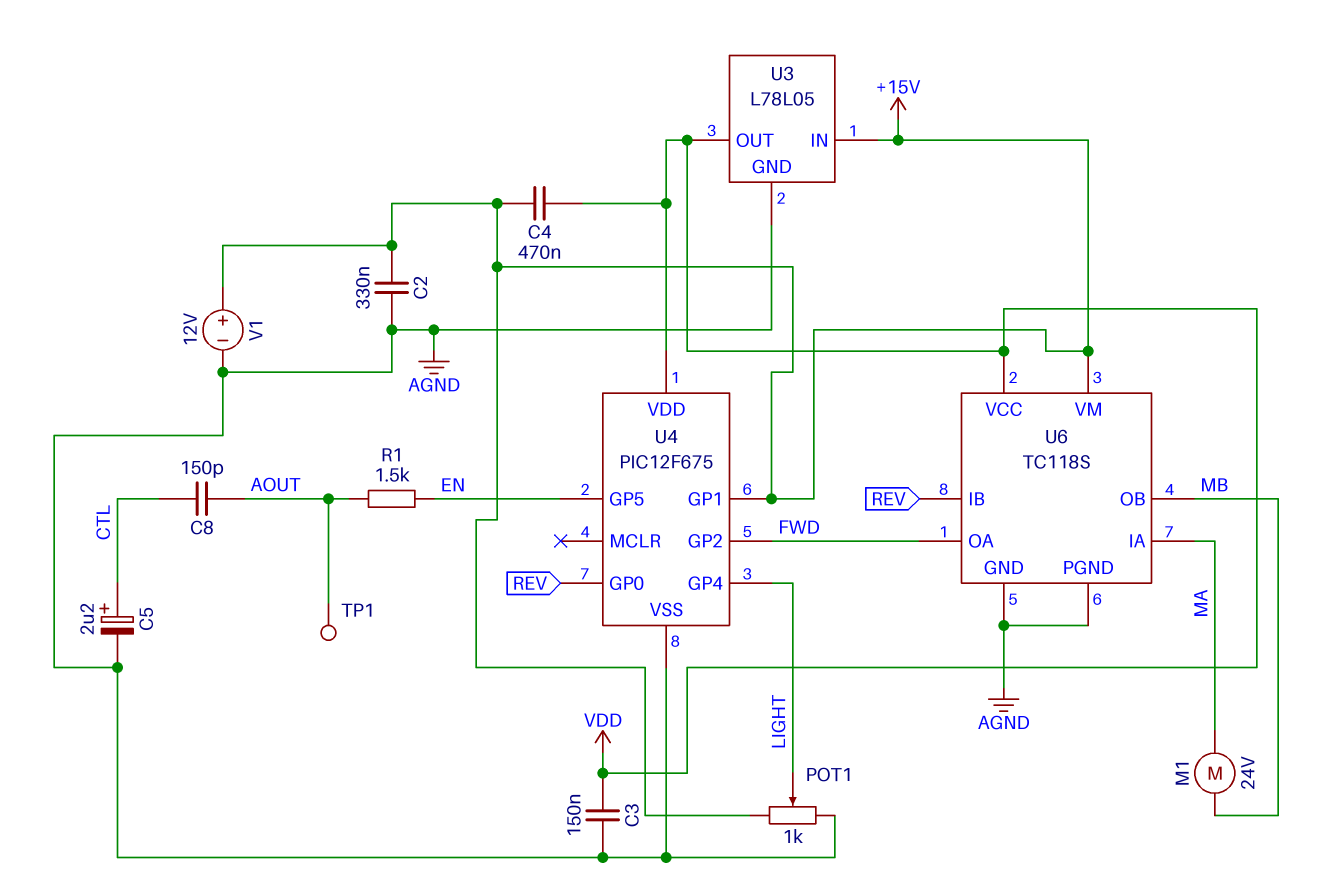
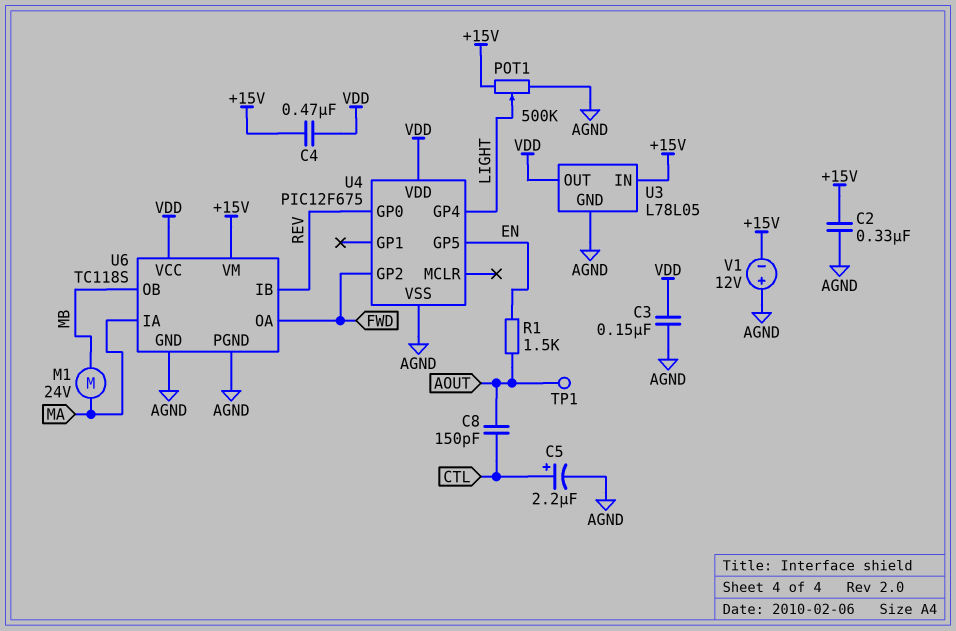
POT1: 1k (+15V, AGND, wiper LIGHT) -> 500k (+15V, AGND, wiper LIGHT)
U4 pin GP1: +15V -> none
V1: 12V (plus +15V, minus AGND) -> 12V (plus AGND, minus +15V)

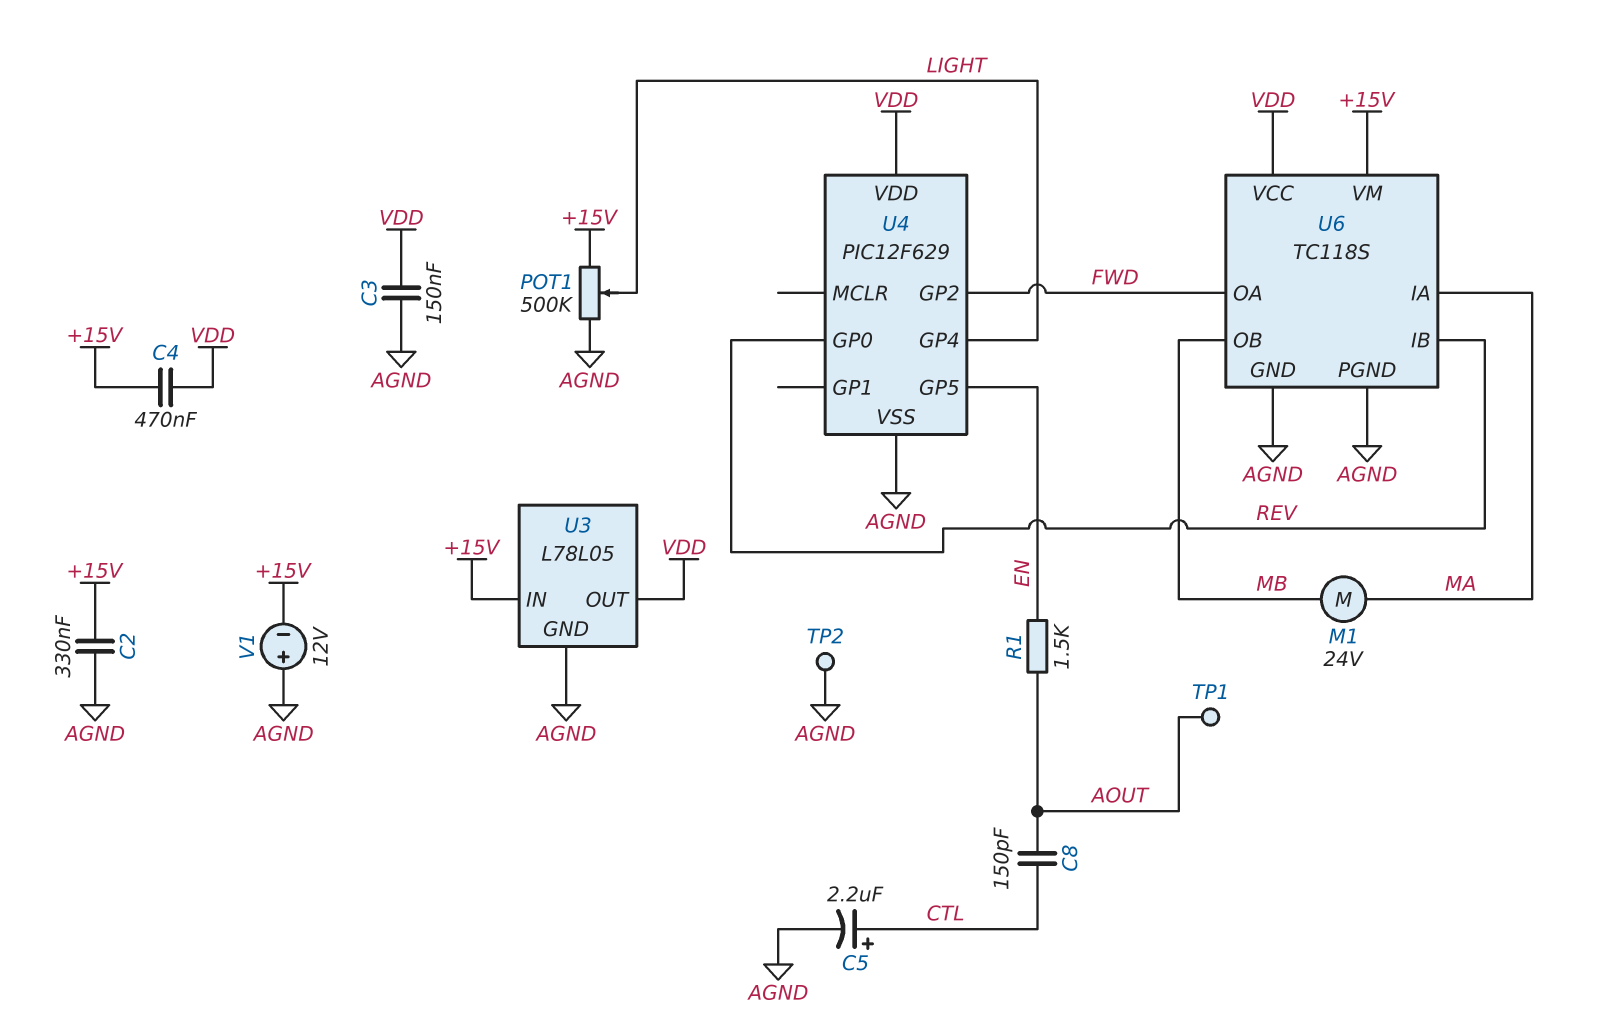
TP2: none -> test point (AGND)
U4: PIC12F675 -> PIC12F629

